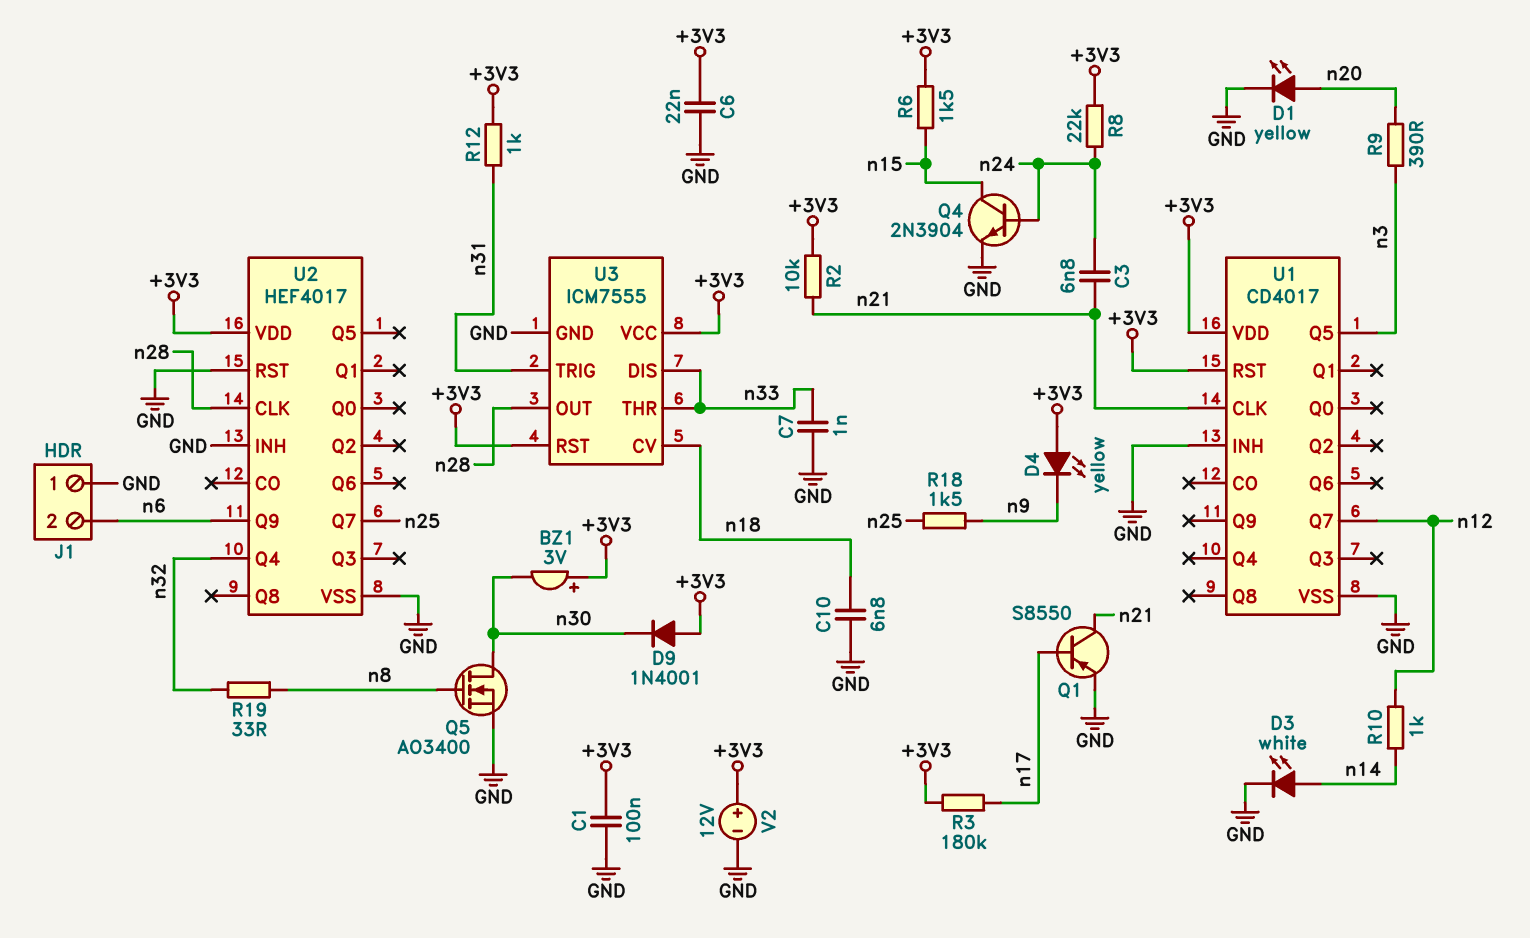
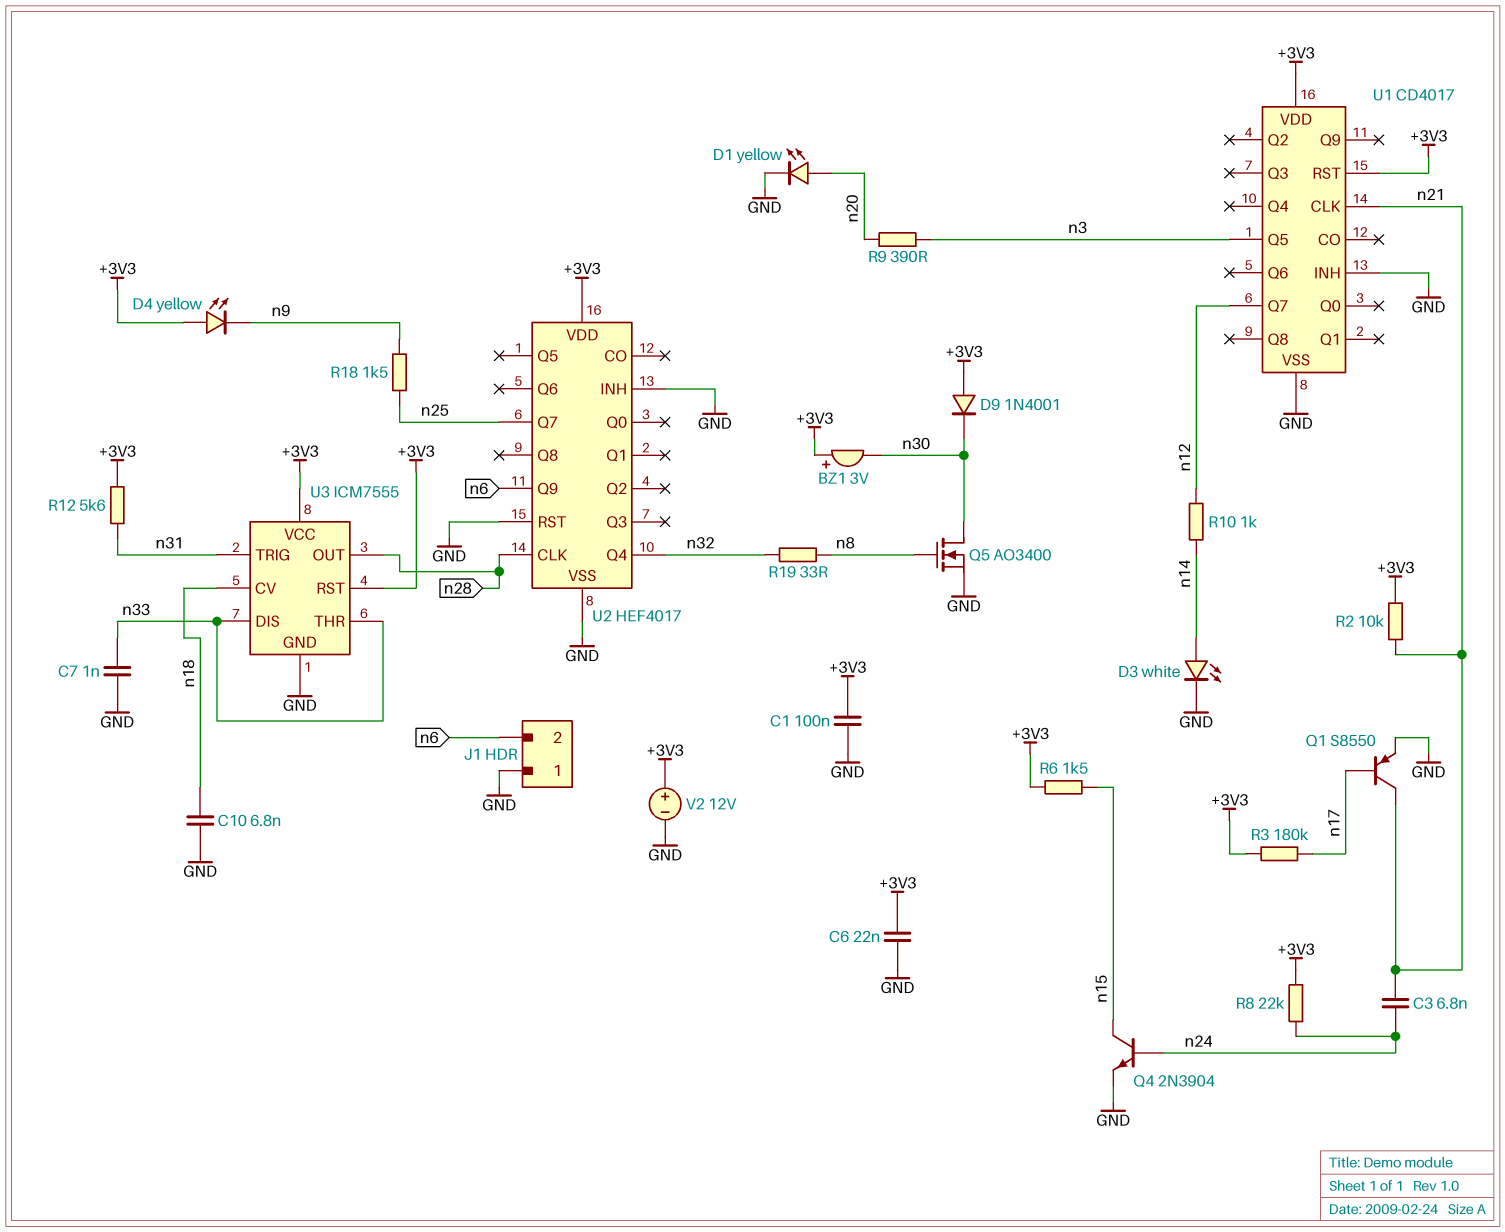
R12: 1k (+3V3, n31) -> 5.6k (+3V3, n31)

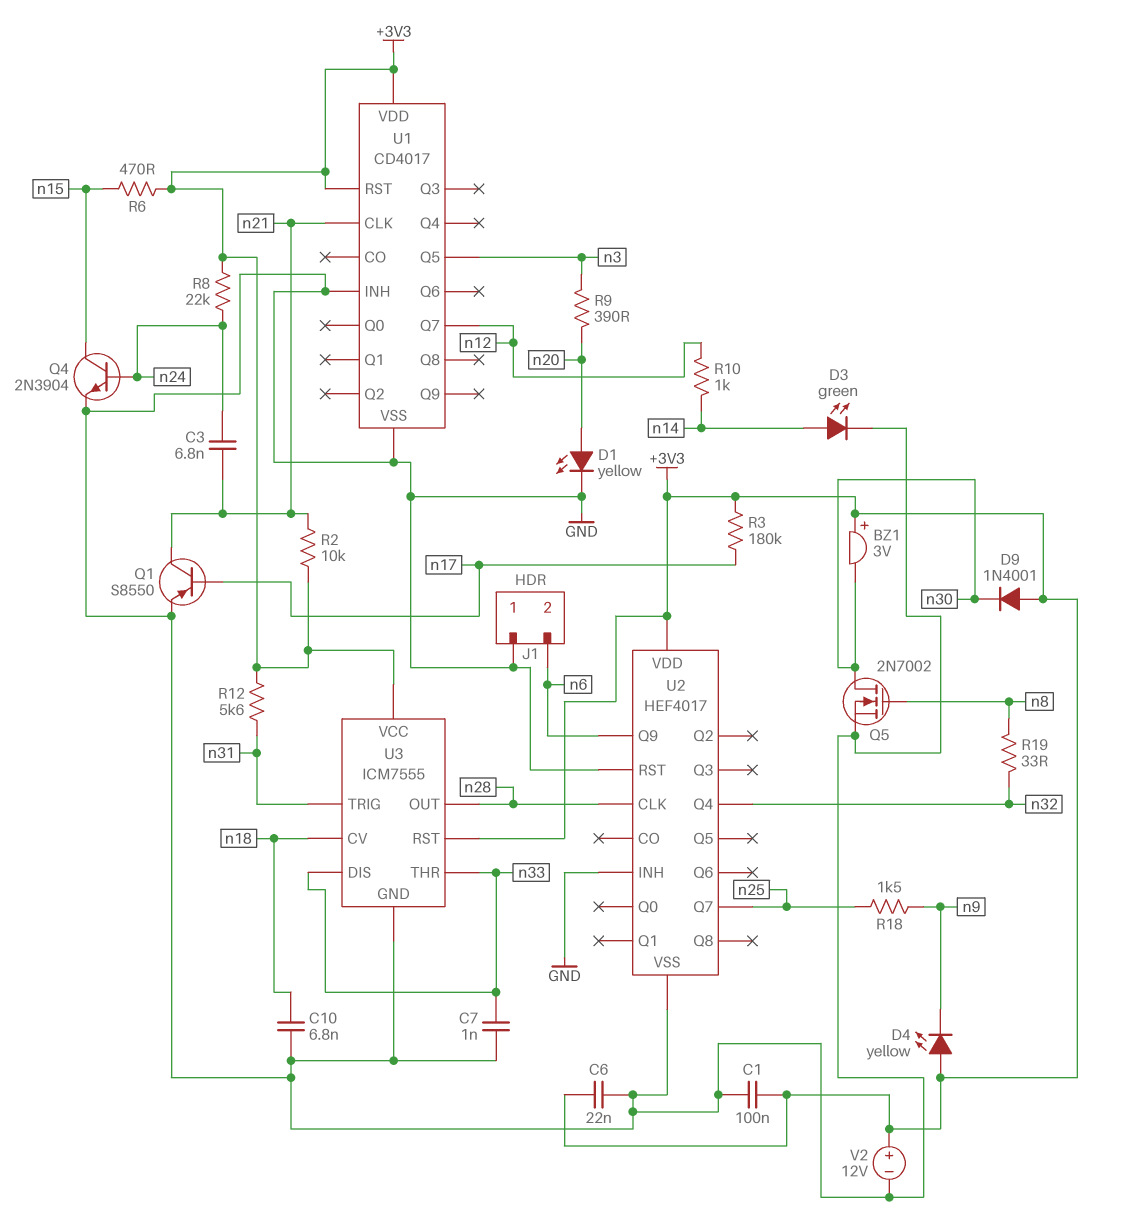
D3: LED white (A n14, K GND) -> LED green (A n14, K GND)
Q5: NMOS AO3400 (G n8, D n30, S GND) -> NMOS 2N7002 (G n8, D n30, S GND)
R6: 1.5k (+3V3, n15) -> 470 (+3V3, n15)

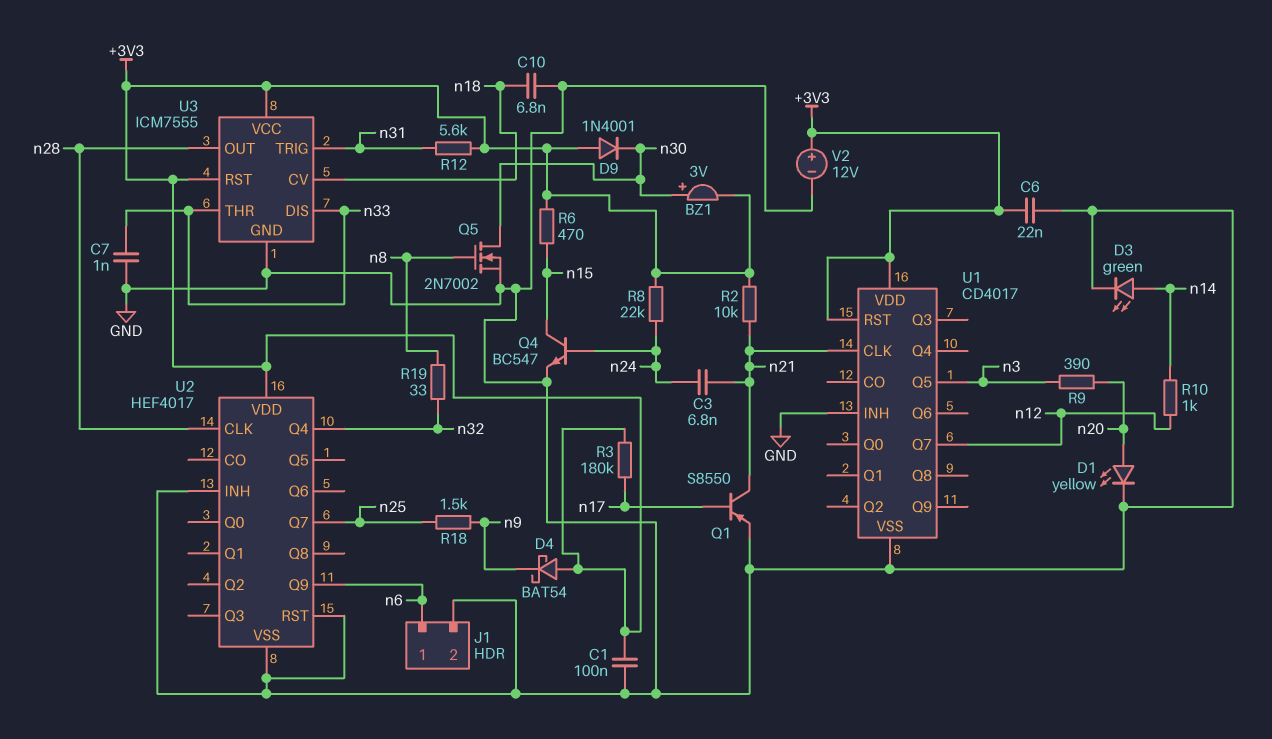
BZ1: buzzer 3V (plus +3V3, minus n30) -> buzzer 3V (plus n30, minus +3V3)
D4: LED yellow (A +3V3, K n9) -> schottky BAT54 (A +3V3, K n9)
J1 pin 1: GND -> n6
J1 pin 2: n6 -> GND
Q4: NPN 2N3904 (B n24, C n15, E GND) -> NPN BC547 (B n24, C n15, E GND)

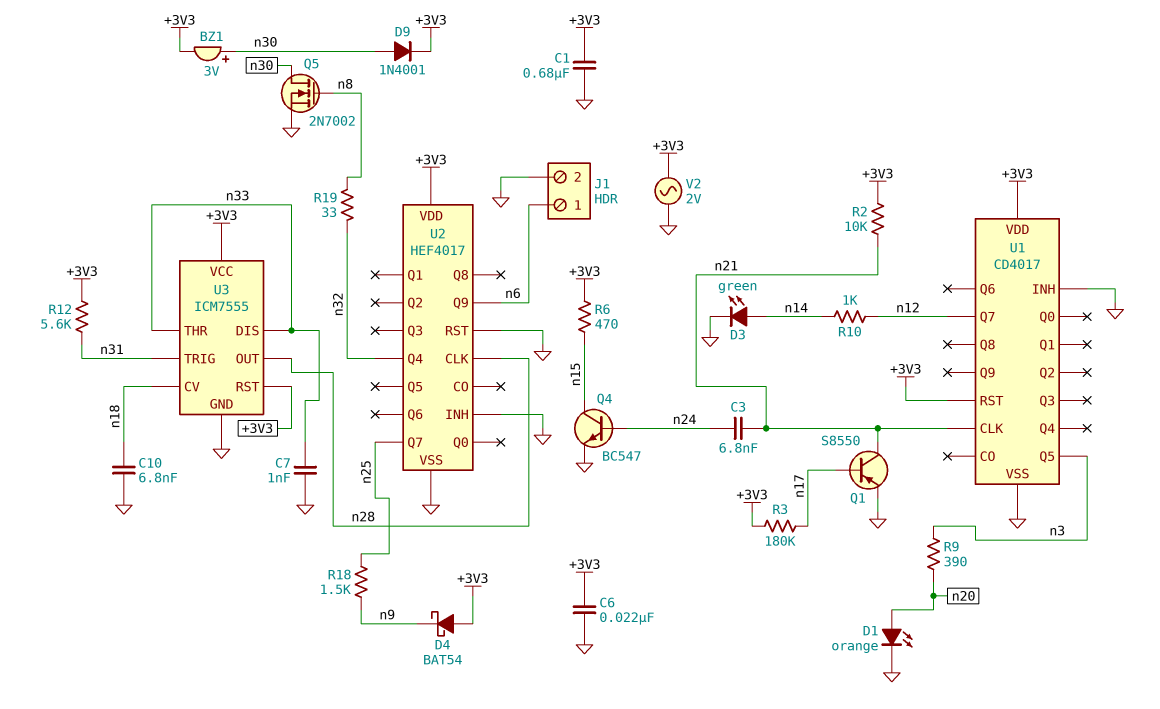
C1: 100nF (+3V3, GND) -> 680nF (+3V3, GND)
D1: LED yellow (A n20, K GND) -> LED orange (A n20, K GND)
D9: diode 1N4001 (A +3V3, K n30) -> diode 1N4001 (A n30, K +3V3)
R8: 22k (+3V3, n24) -> none
V2: 12V (plus +3V3, minus GND) -> AC 2V (+3V3, GND)

